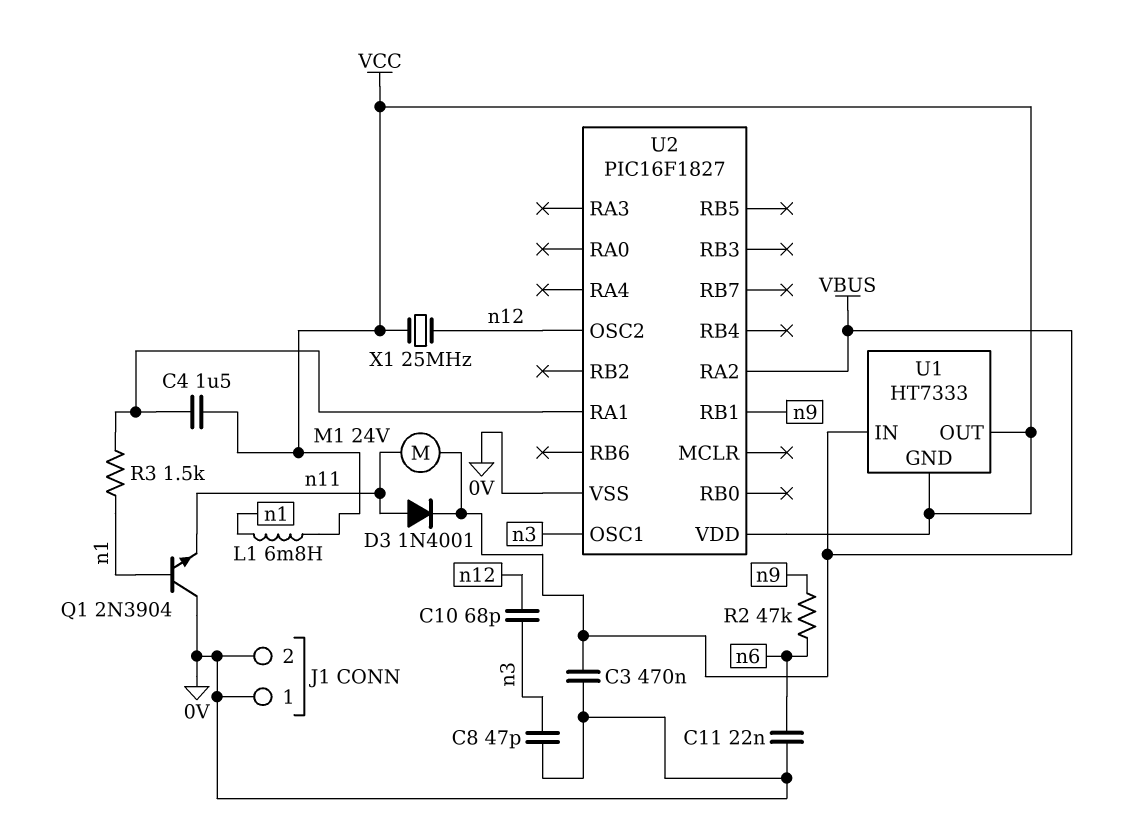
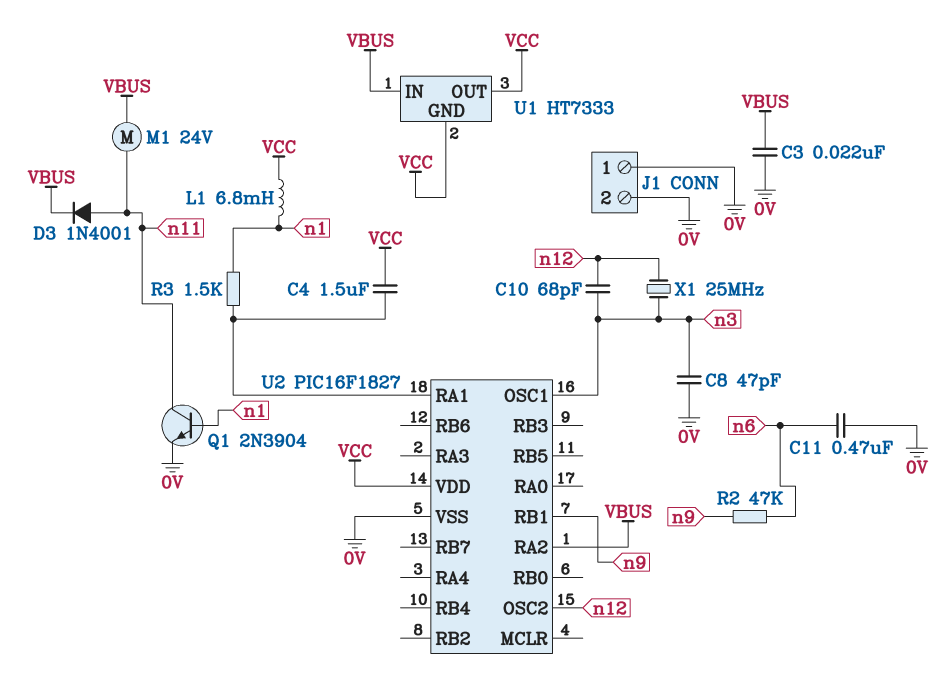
C3: 470nF (0V, VBUS) -> 22nF (0V, VBUS)
C11: 22nF (0V, n6) -> 470nF (0V, n6)
Q1: NPN 2N3904 (B n1, C 0V, E n11) -> NPN 2N3904 (B n1, C n11, E 0V)
X1: 25MHz (VCC, n12) -> 25MHz (n3, n12)

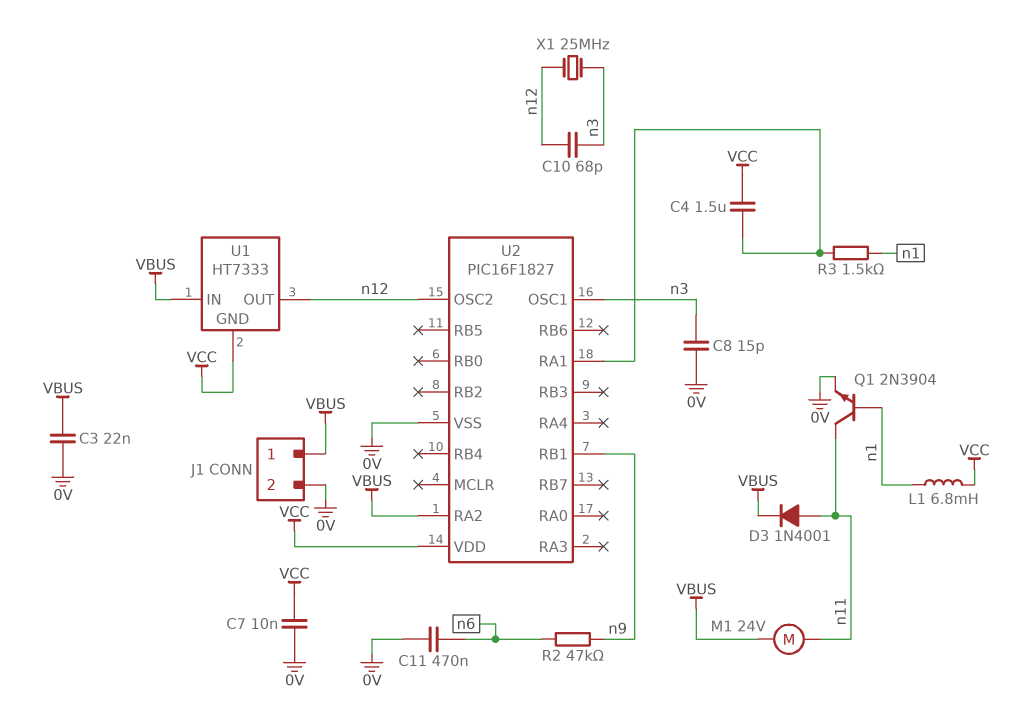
C7: none -> 10nF (0V, VCC)
C8: 47pF (0V, n3) -> 15pF (0V, n3)
J1 pin 1: 0V -> VBUS
U1 pin OUT: VCC -> n12

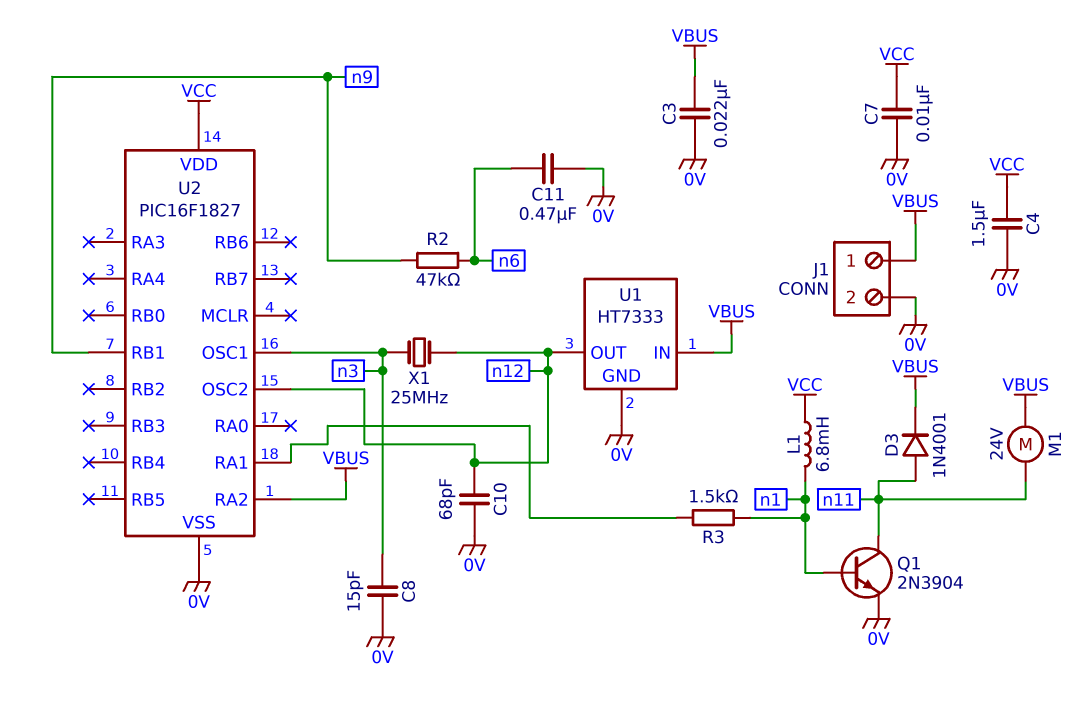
C4: 1.5uF (U2/RA1, VCC) -> 1.5uF (0V, VCC)
C10: 68pF (n3, n12) -> 68pF (0V, n12)
U1 pin GND: VCC -> 0V

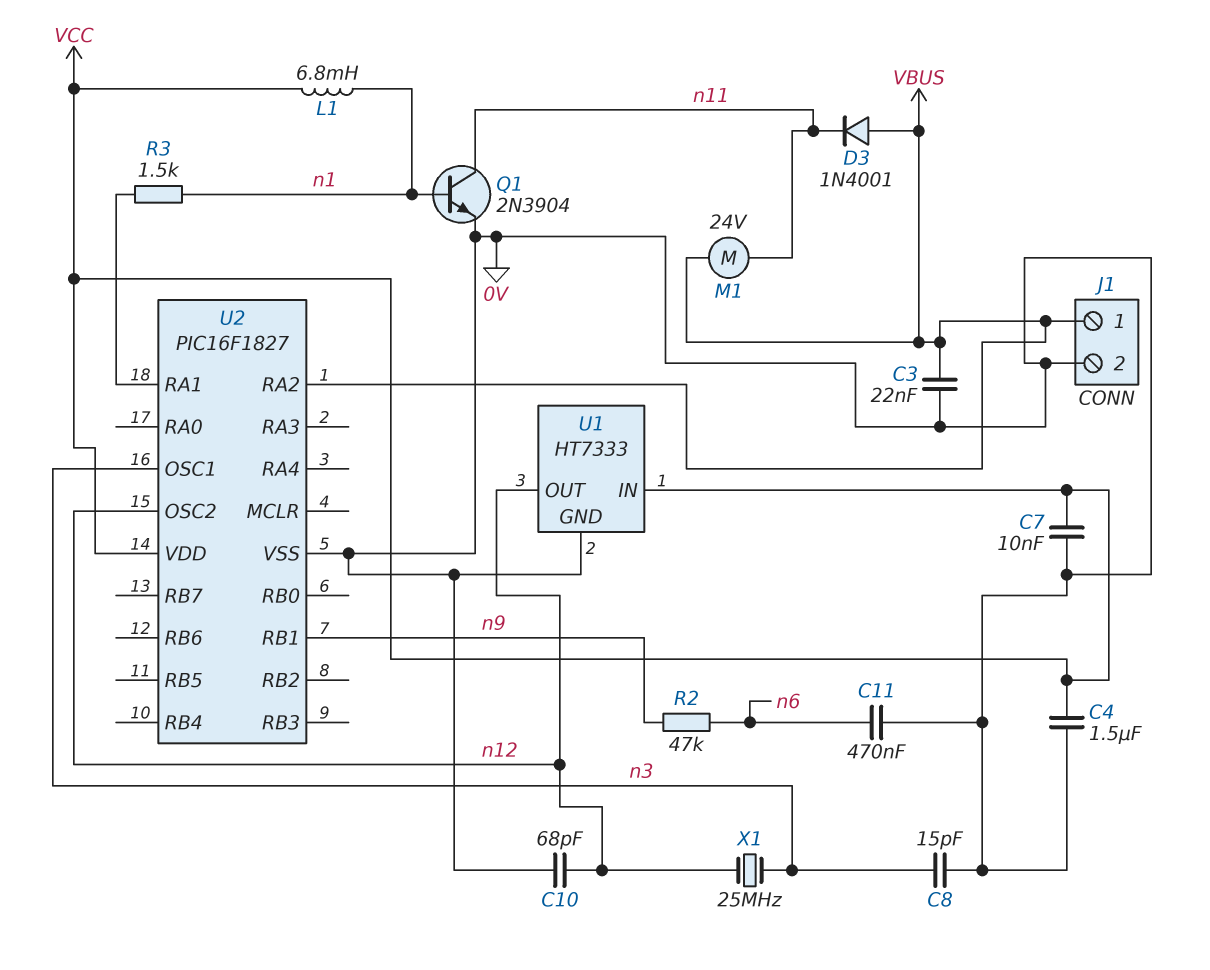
D3: diode 1N4001 (A n11, K VBUS) -> diode 1N4001 (A VBUS, K n11)
U1 pin IN: VBUS -> VCC

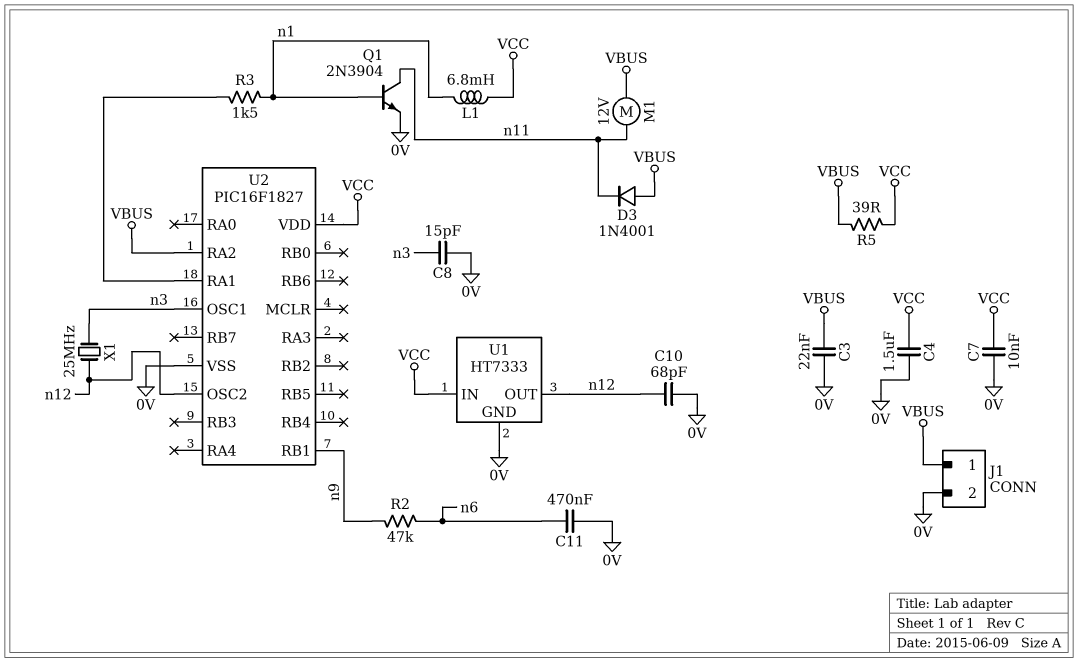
M1: motor 24V (VBUS, n11) -> motor 12V (VBUS, n11)
R5: none -> 39 (VBUS, VCC)

